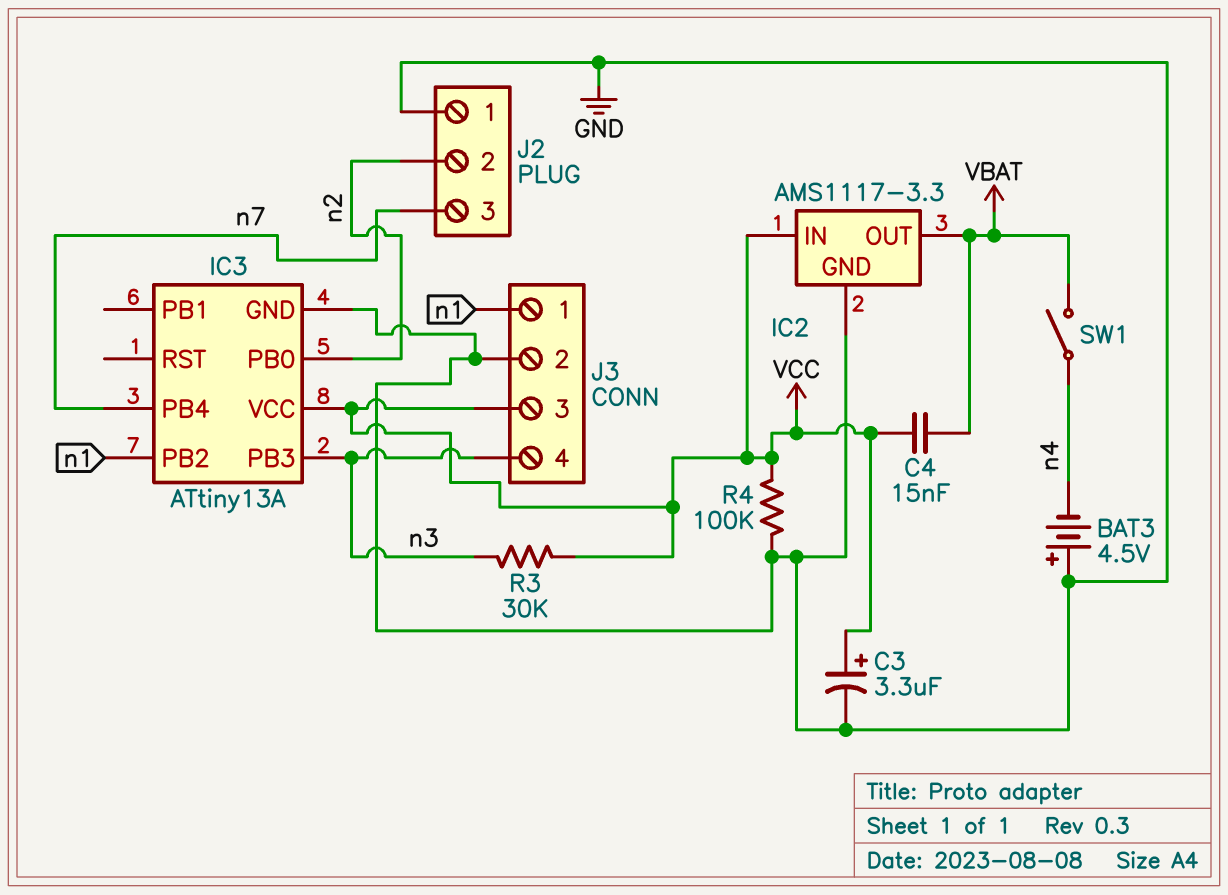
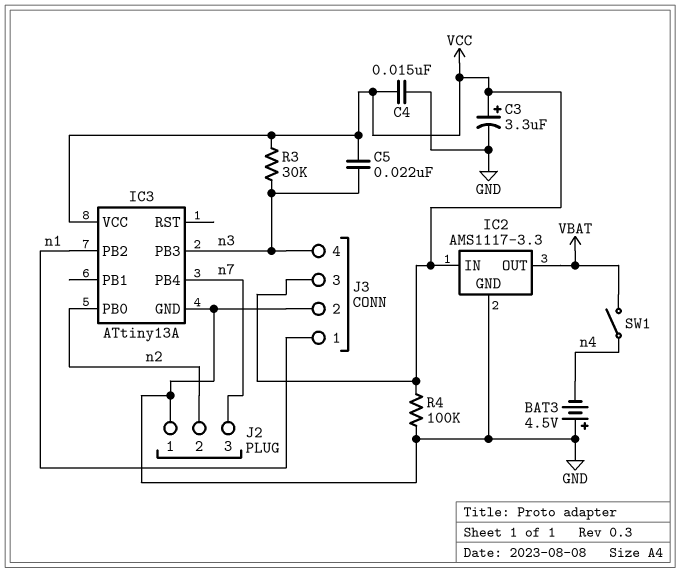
C4: 15nF (VBAT, VCC) -> 15nF (GND, VCC)
C5: none -> 22nF (VCC, n3)

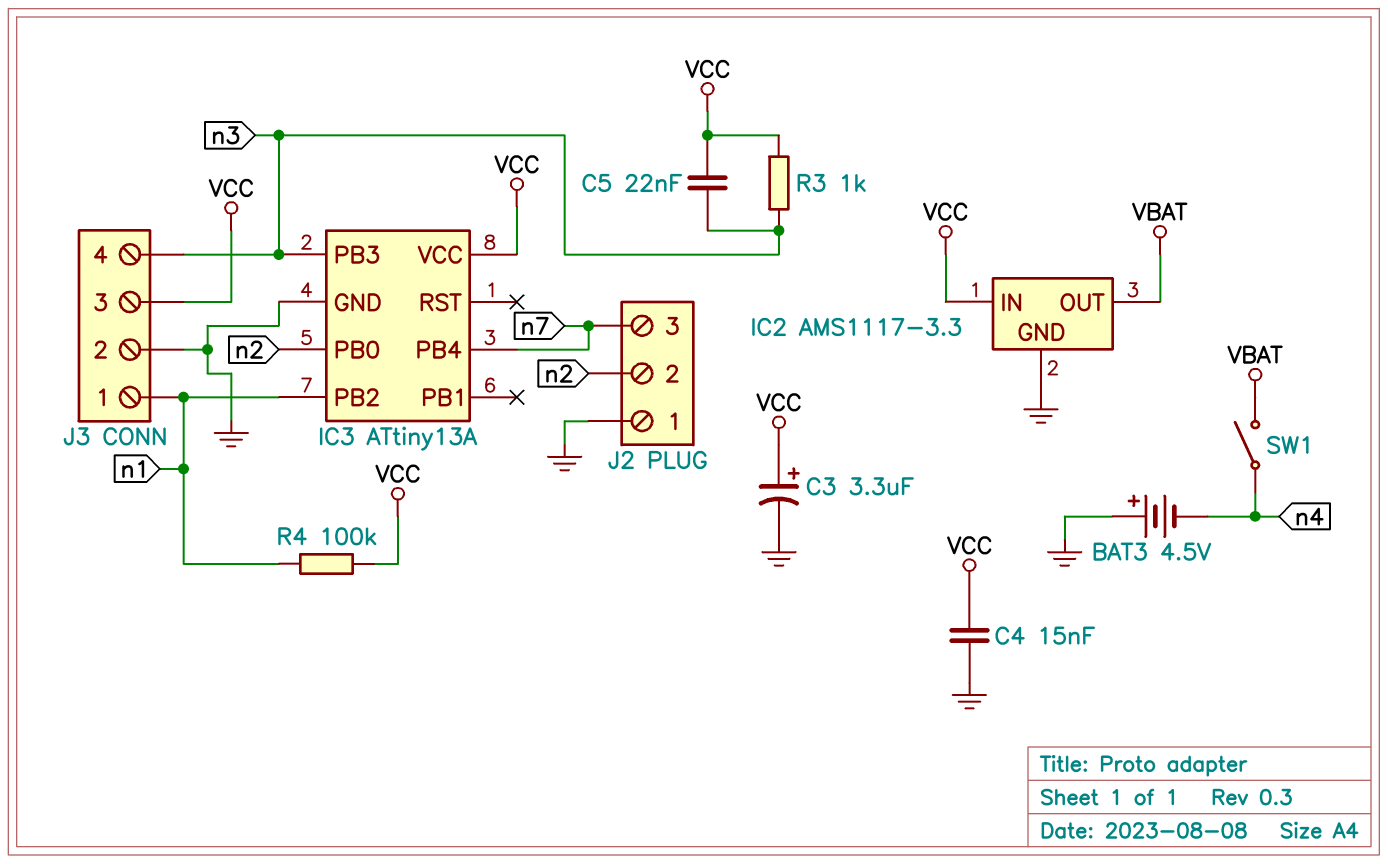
R3: 30k (VCC, n3) -> 1k (VCC, n3)
R4: 100k (GND, VCC) -> 100k (VCC, n1)

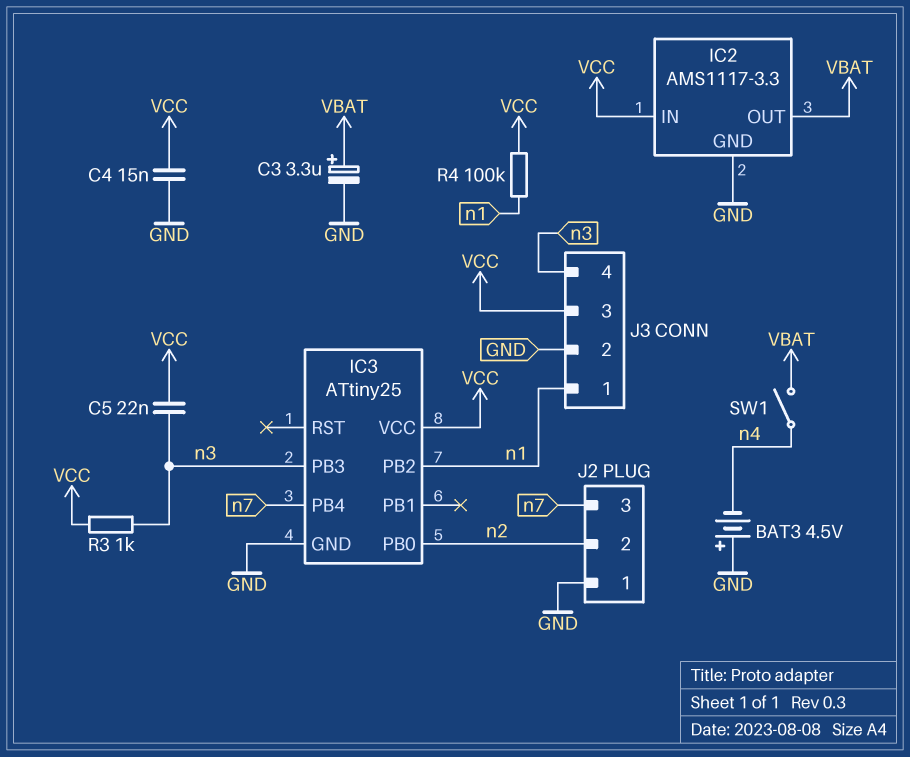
C3: 3.3uF (plus VCC, minus GND) -> 3.3uF (plus VBAT, minus GND)
IC3: ATtiny13A -> ATtiny25

